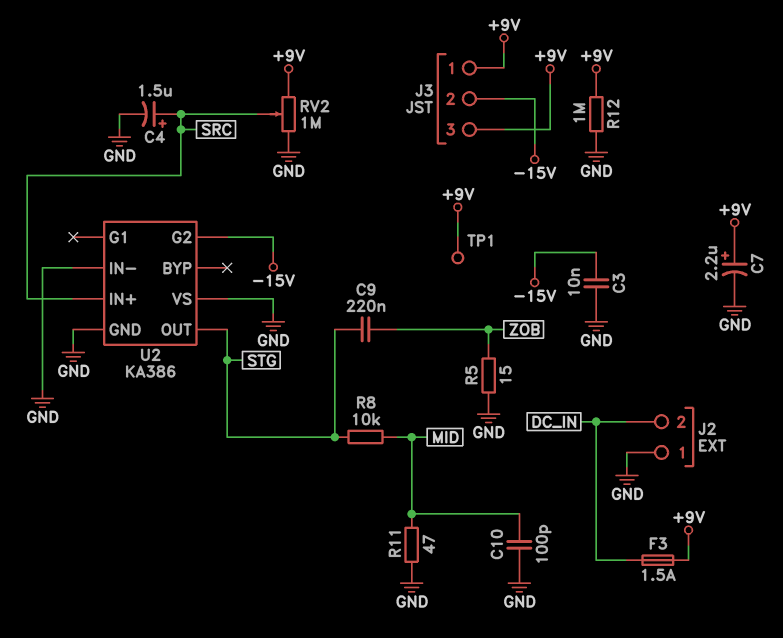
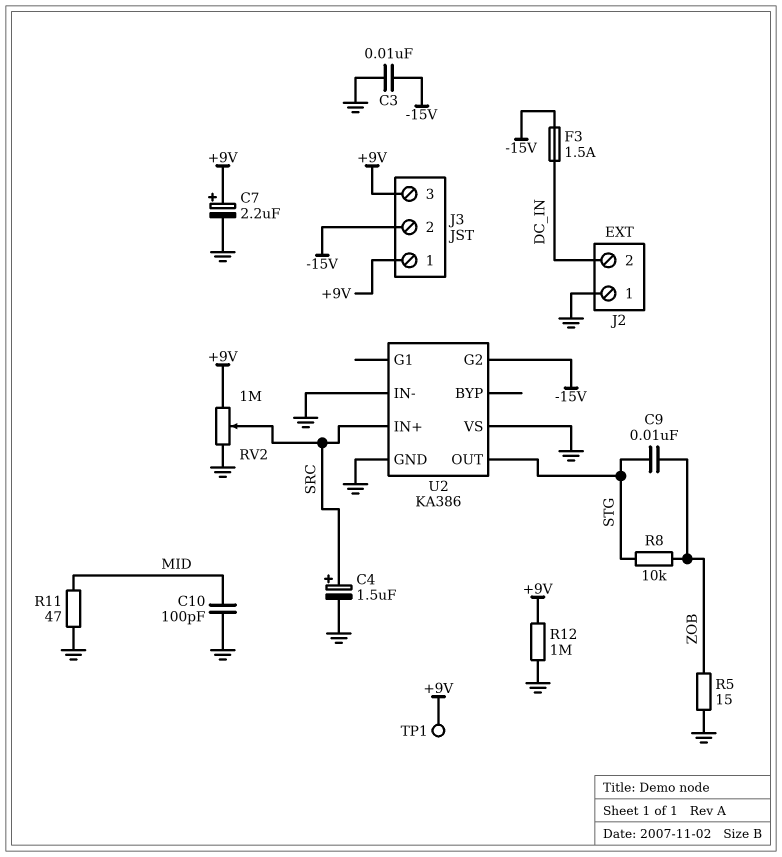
C9: 220nF (STG, ZOB) -> 10nF (STG, ZOB)
F3: 1.5A (+9V, DC_IN) -> 1.5A (-15V, DC_IN)
R8: 10k (MID, STG) -> 10k (STG, ZOB)

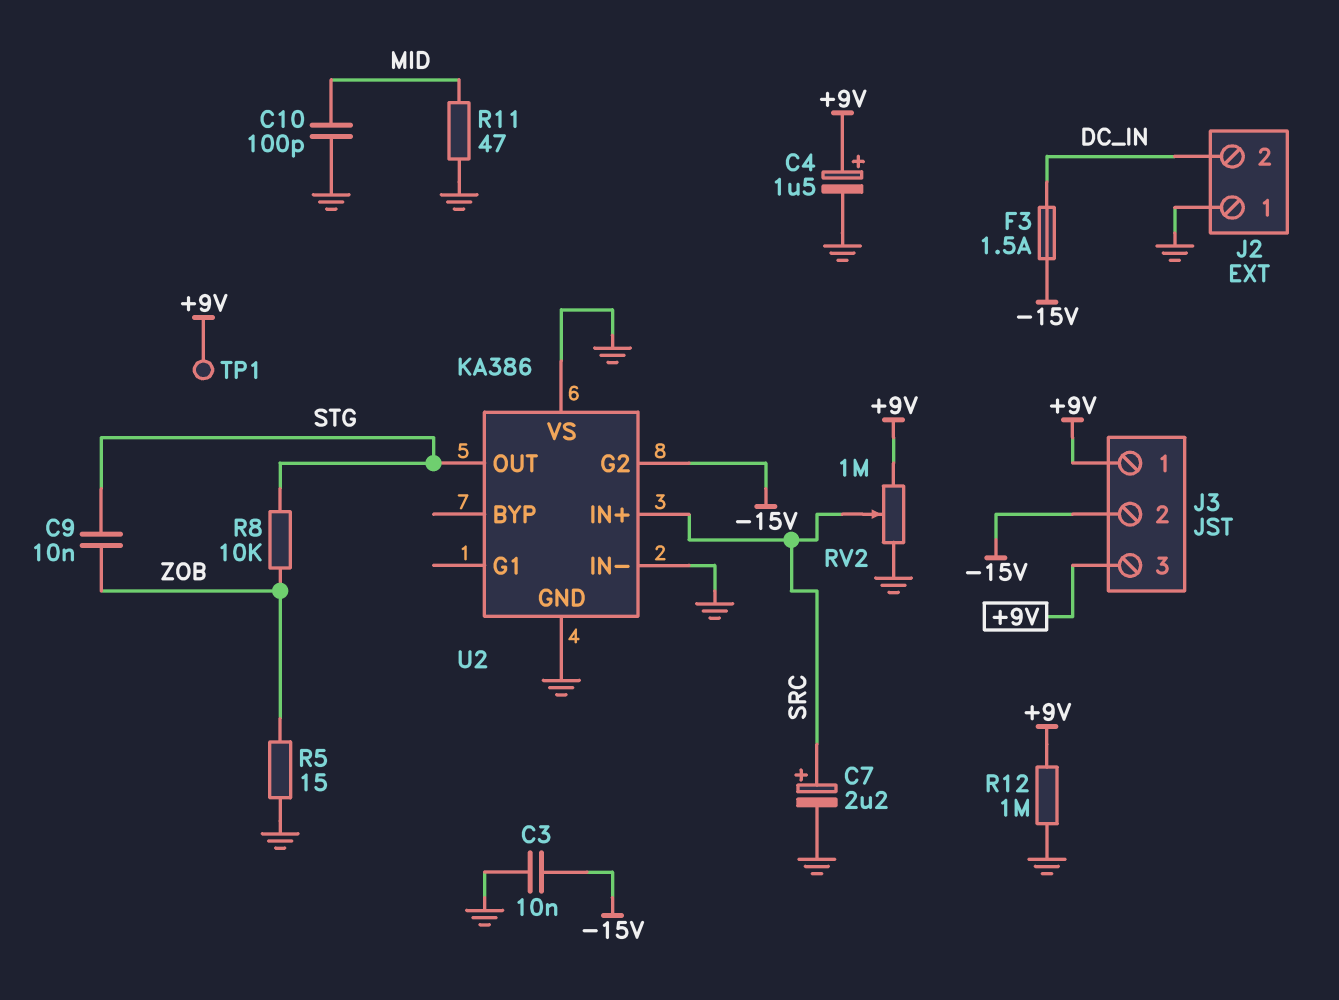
C4: 1.5uF (plus SRC, minus GND) -> 1.5uF (plus +9V, minus GND)
C7: 2.2uF (plus +9V, minus GND) -> 2.2uF (plus SRC, minus GND)

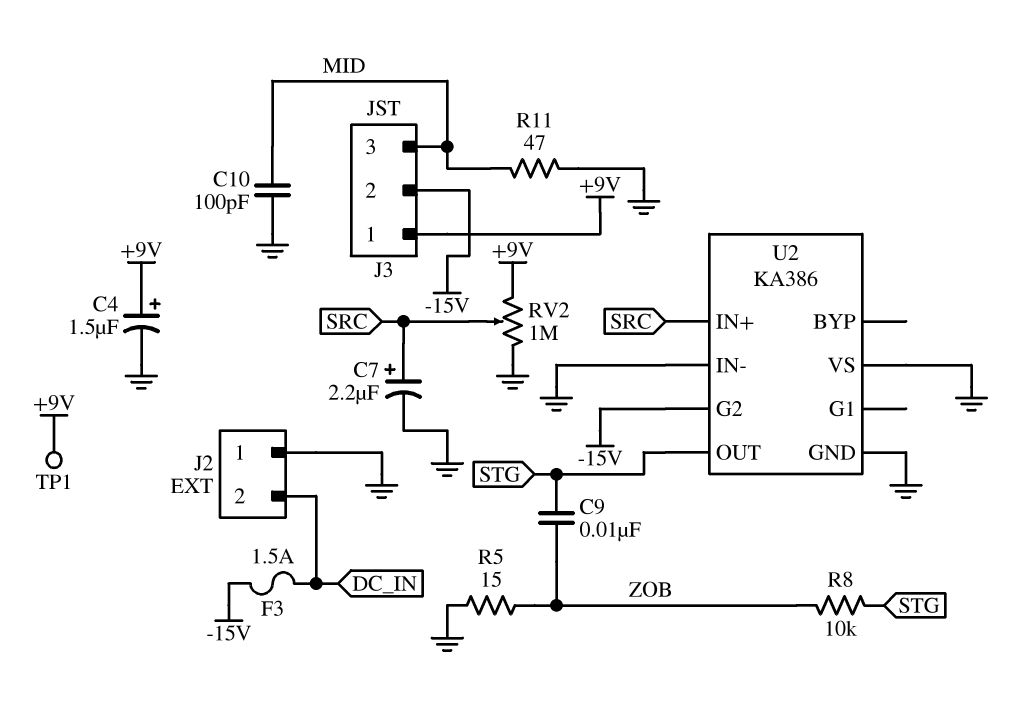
C3: 10nF (-15V, GND) -> none
J3 pin 3: +9V -> MID
R12: 1M (+9V, GND) -> none

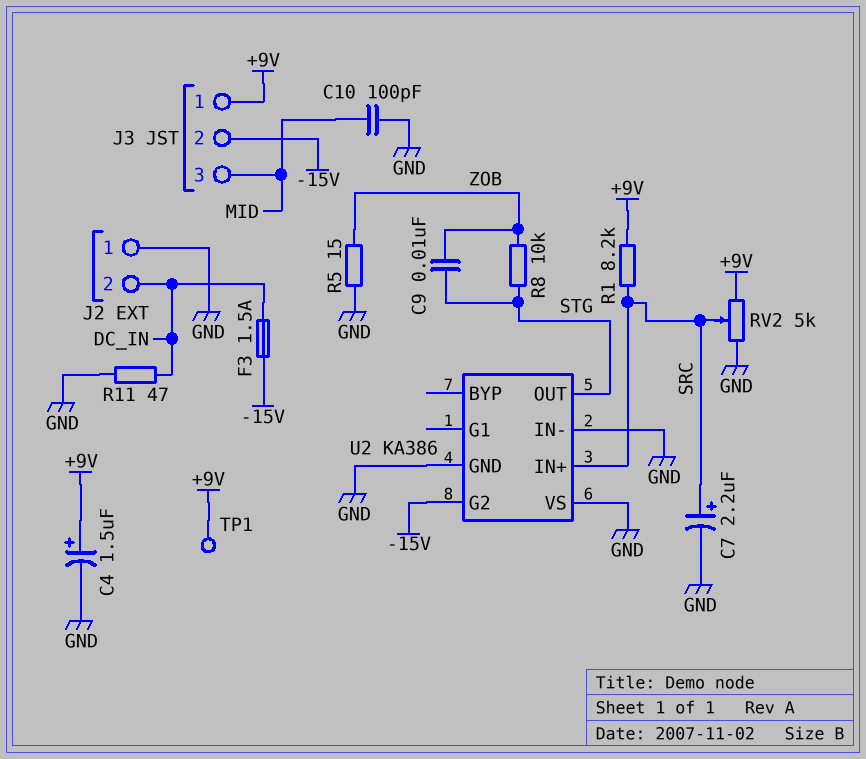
R1: none -> 8.2k (+9V, SRC)
R11: 47 (GND, MID) -> 47 (DC_IN, GND)
RV2: 1M (+9V, GND, wiper SRC) -> 5k (+9V, GND, wiper SRC)

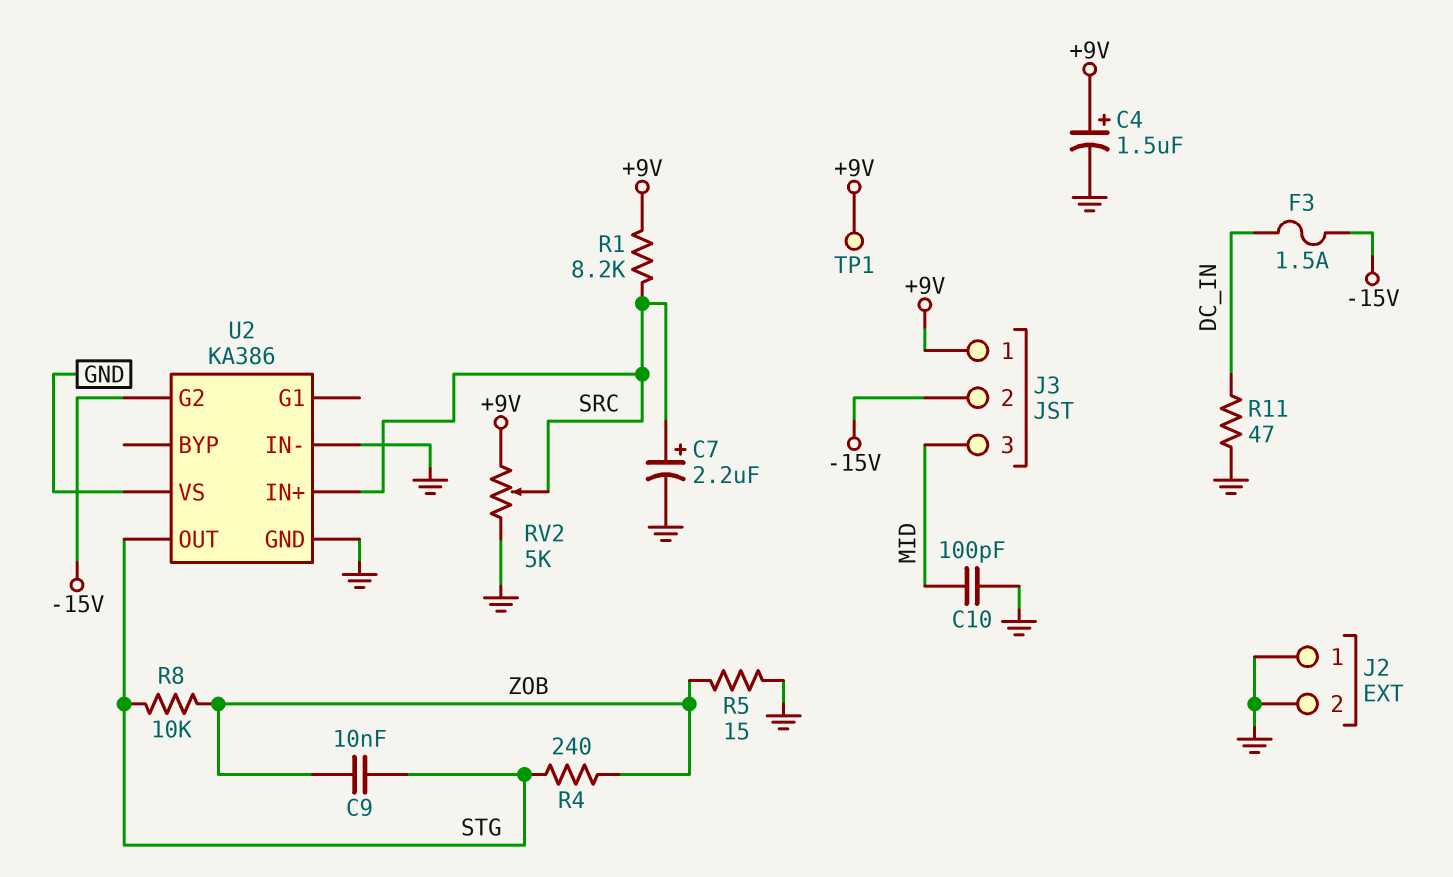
J2 pin 2: DC_IN -> GND
R4: none -> 240 (STG, ZOB)

